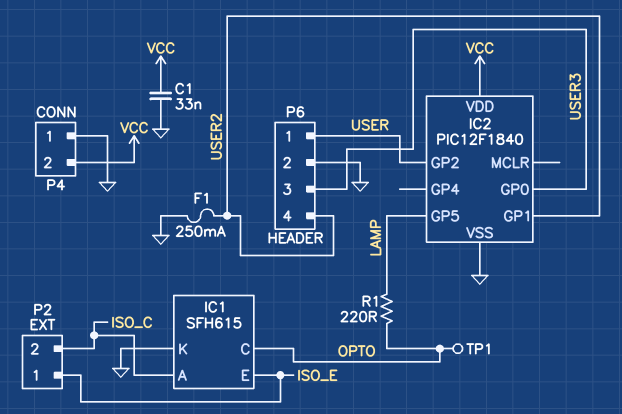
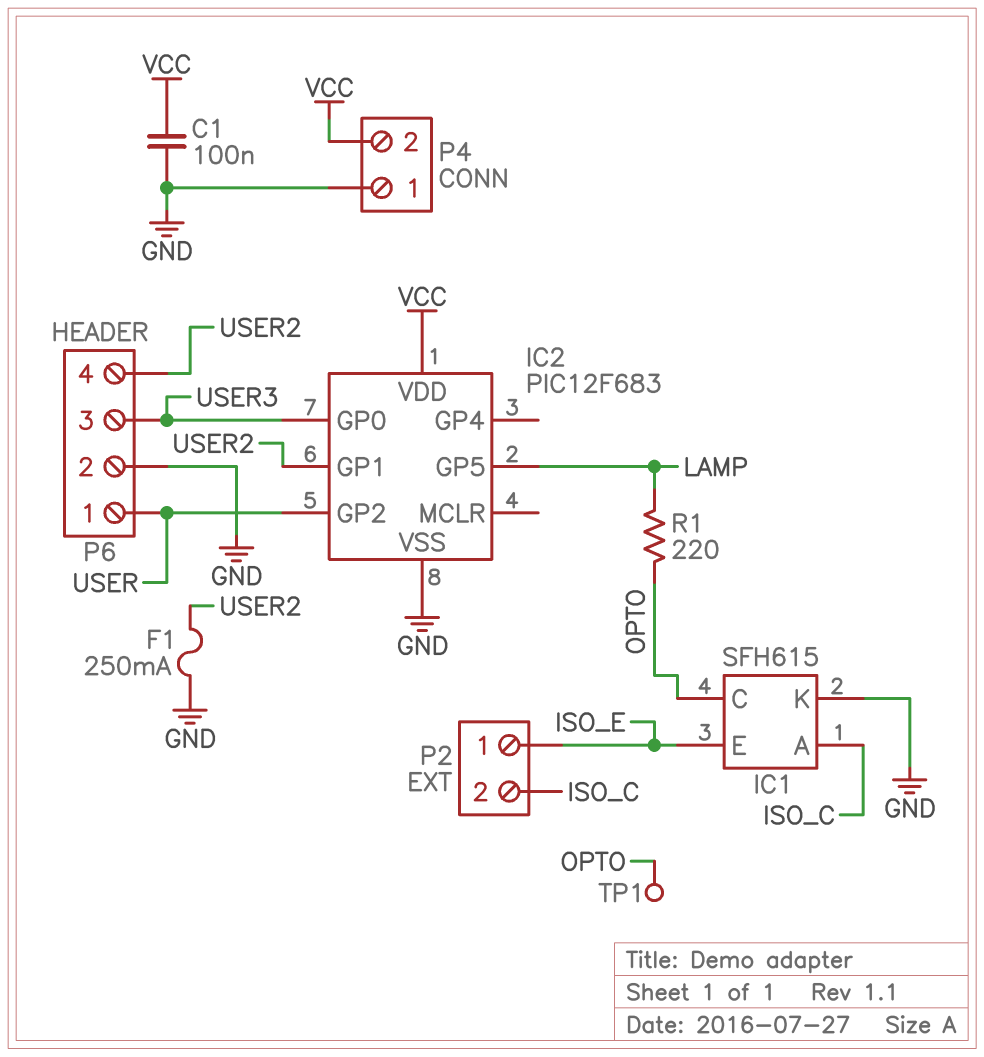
C1: 33nF (GND, VCC) -> 100nF (GND, VCC)
IC2: PIC12F1840 -> PIC12F683

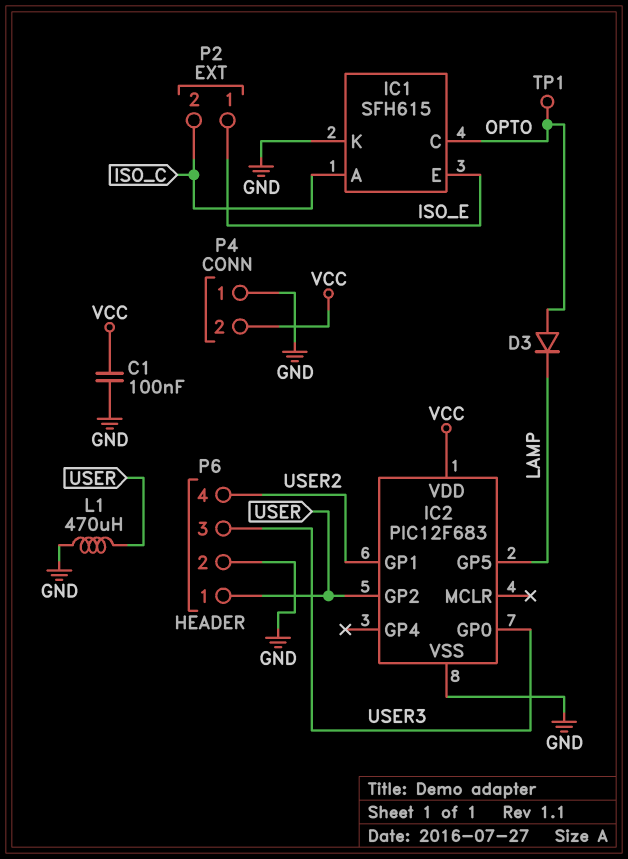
D3: none -> diode (A OPTO, K LAMP)
F1: 250mA (GND, USER2) -> none
L1: none -> 470uH (GND, USER)
R1: 220 (LAMP, OPTO) -> none

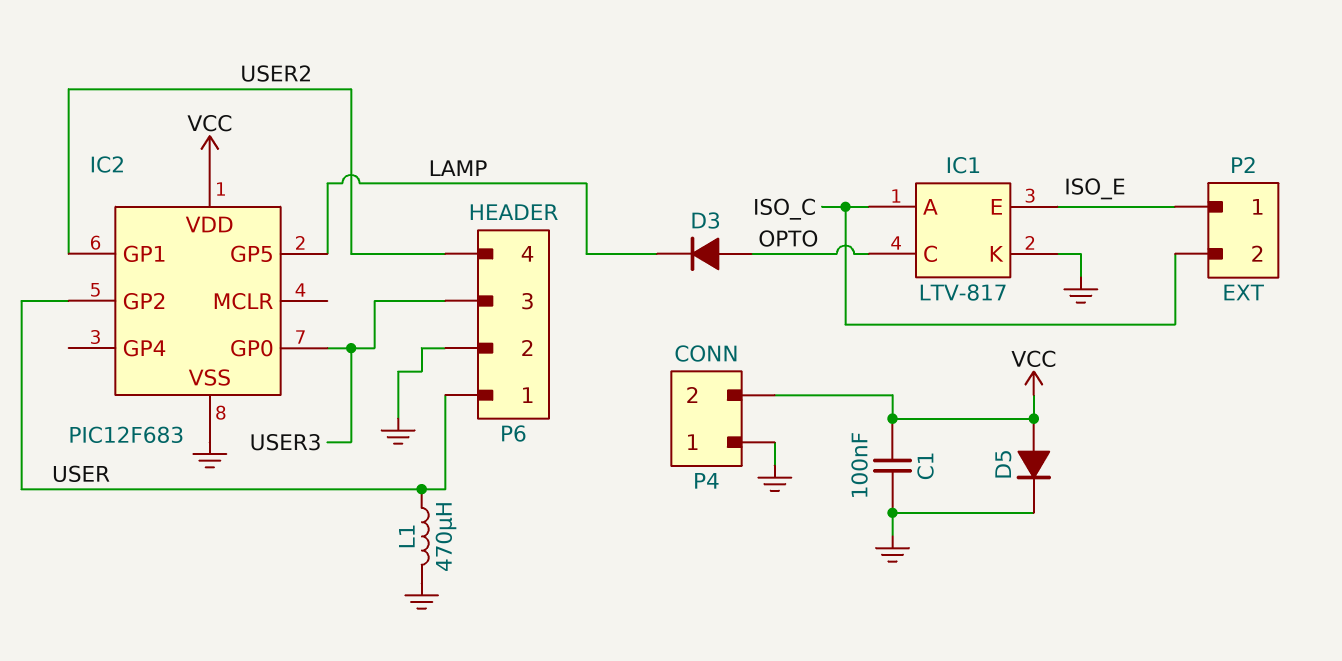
D5: none -> diode (A VCC, K GND)
IC1: SFH615 -> LTV-817
TP1: test point (OPTO) -> none

